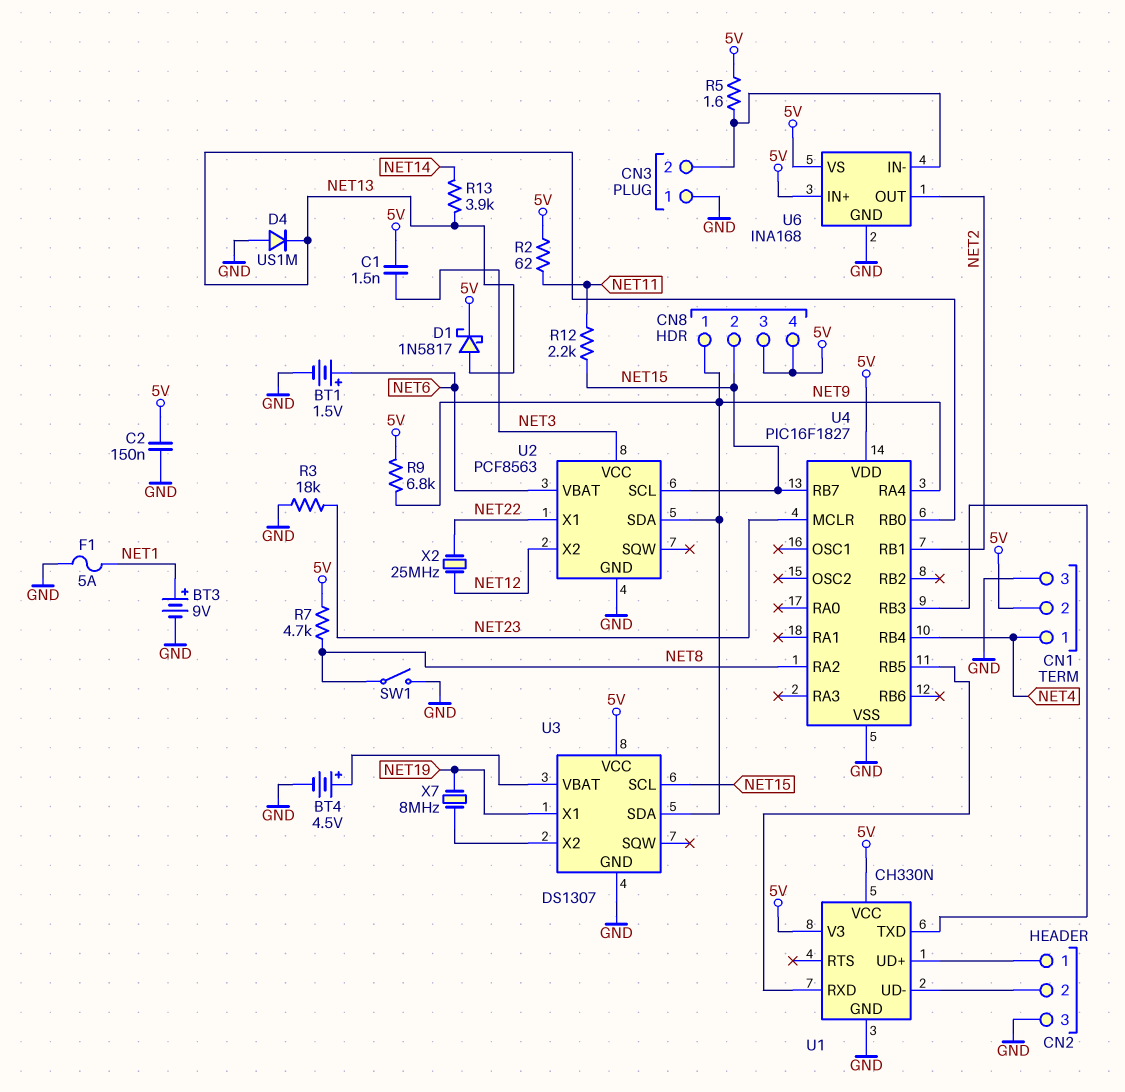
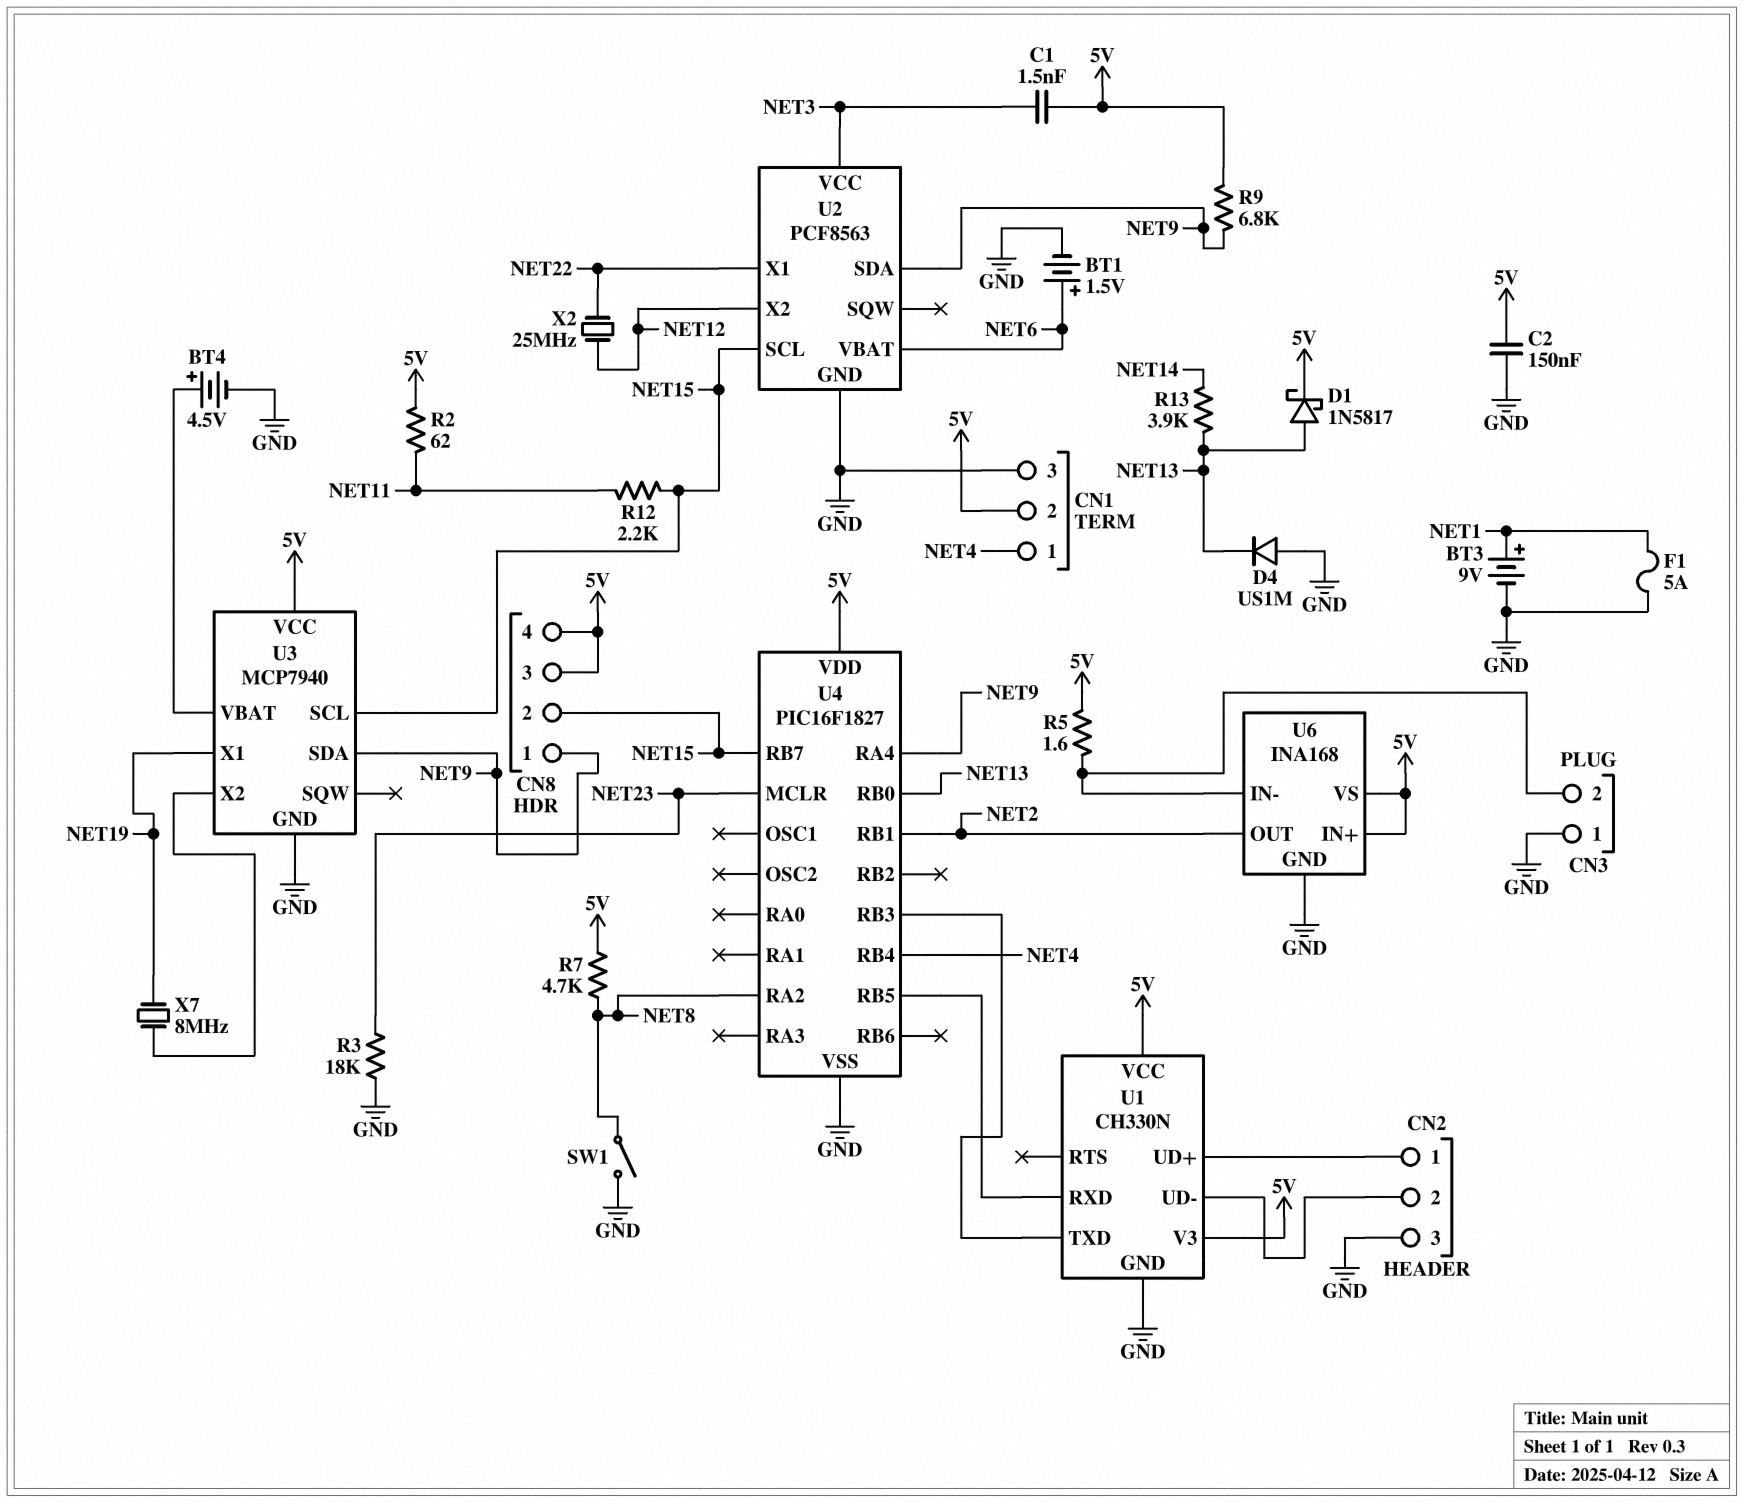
U3: DS1307 -> MCP7940

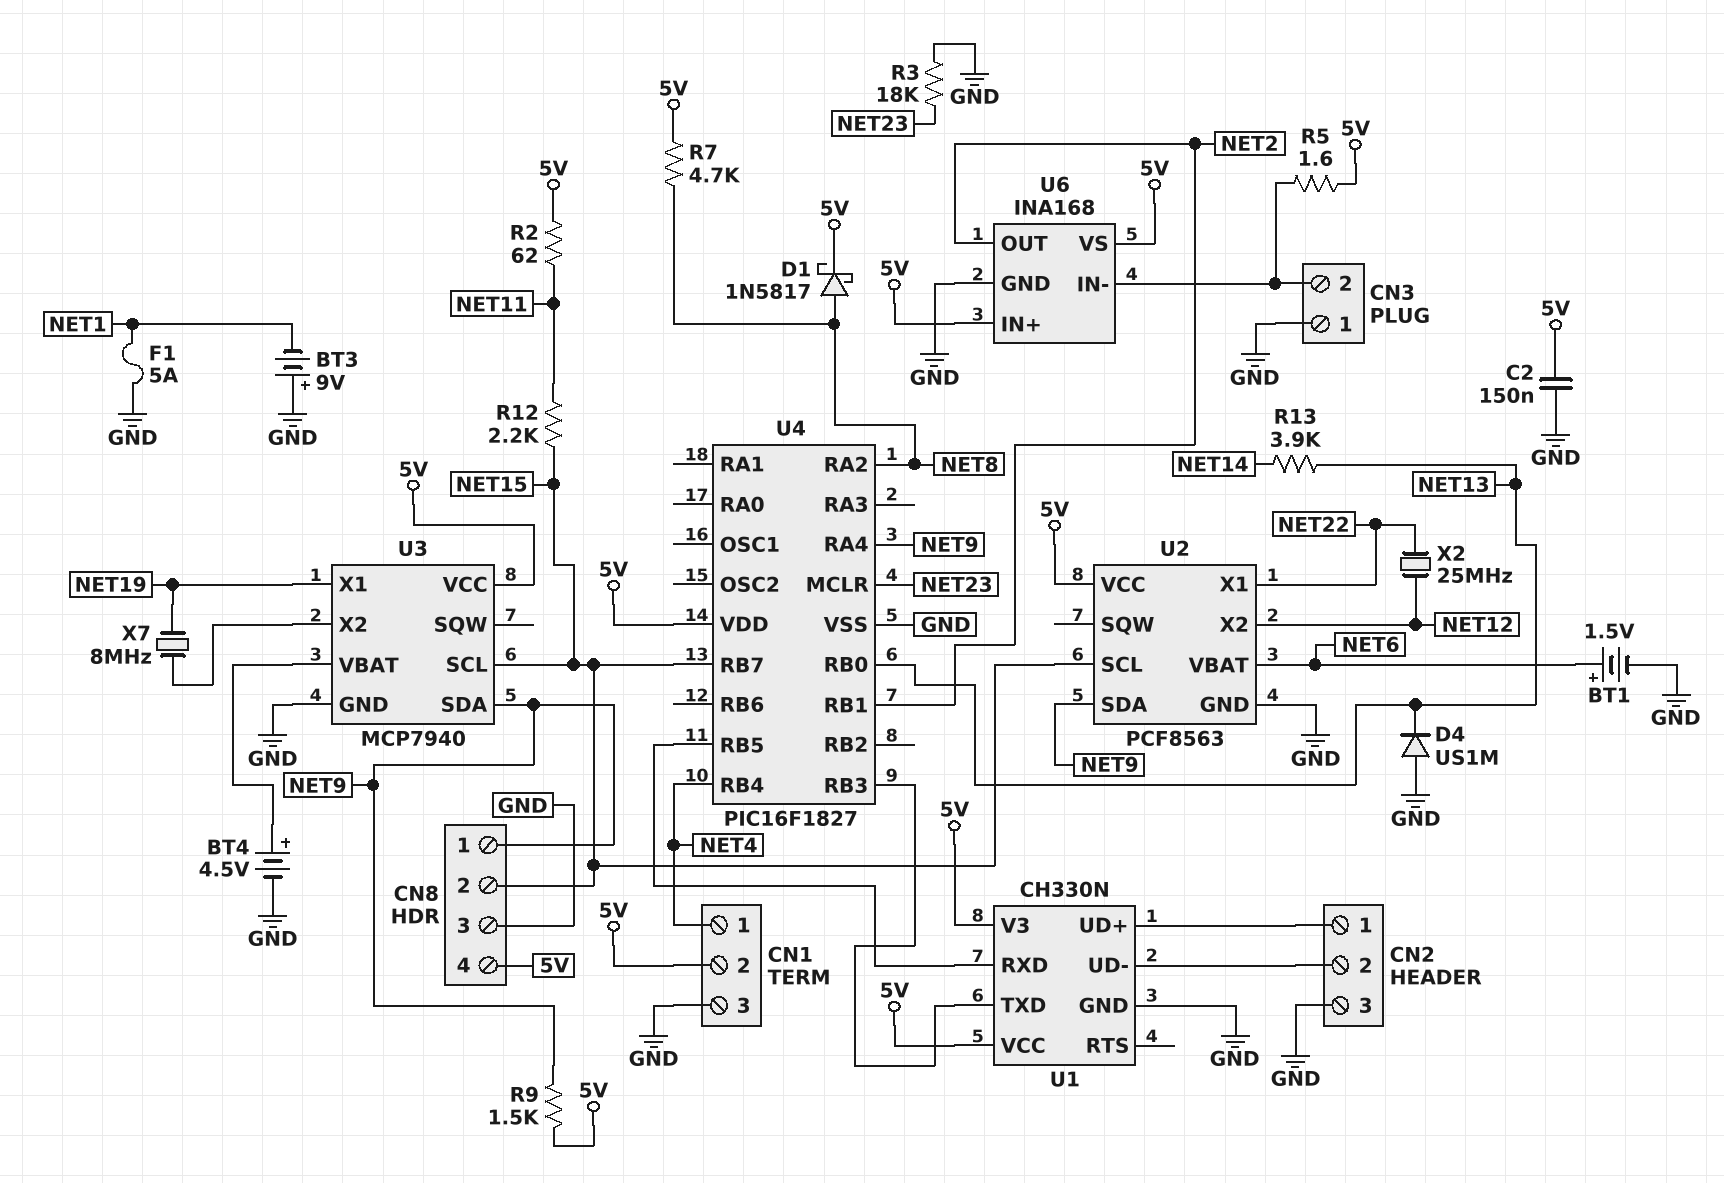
BT3: 9V (plus NET1, minus GND) -> 9V (plus GND, minus NET1)
C1: 1.5nF (5V, NET3) -> none
CN8 pin 3: 5V -> GND
D1: schottky 1N5817 (A NET13, K 5V) -> schottky 1N5817 (A NET8, K 5V)
R9: 6.8k (5V, NET9) -> 1.5k (5V, NET9)
SW1: switch (GND, NET8) -> none
U2 pin VCC: NET3 -> 5V

